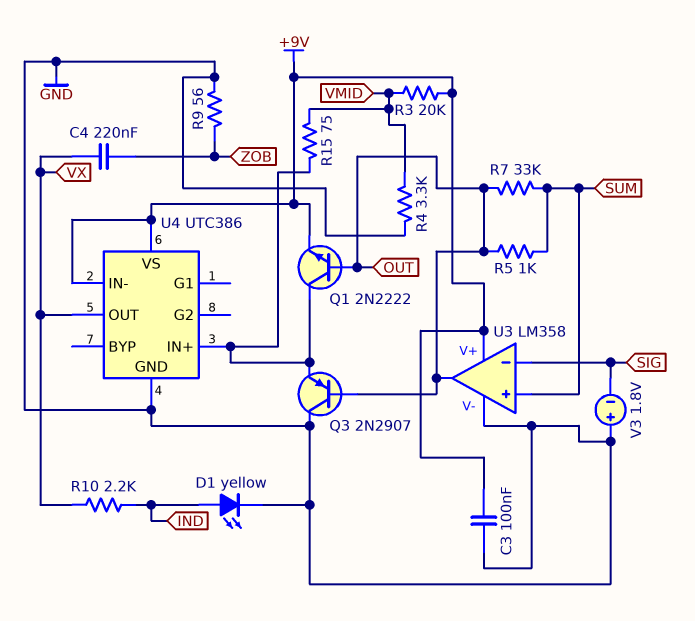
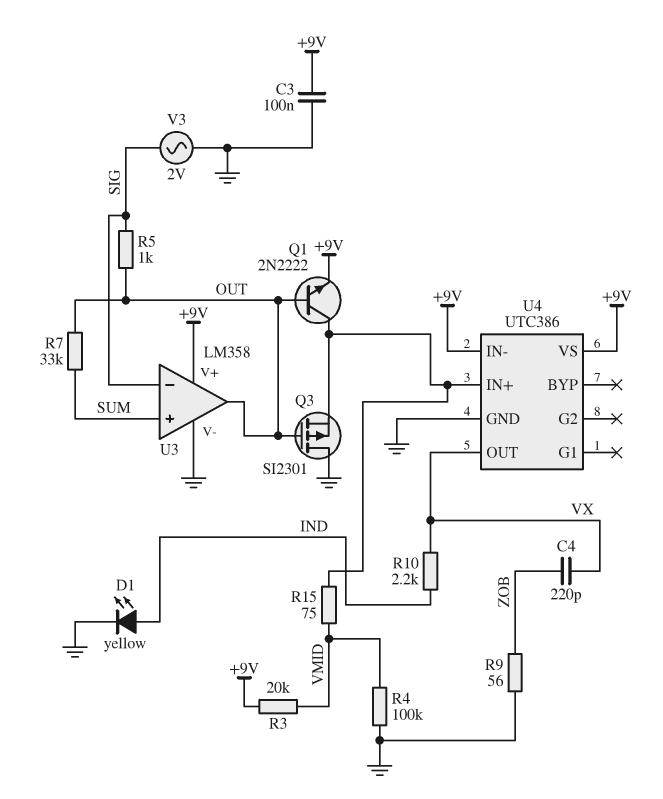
C4: 220nF (VX, ZOB) -> 220pF (VX, ZOB)
Q3: PNP 2N2907 (B OUT, C GND, E U4/IN+) -> PMOS SI2301 (G OUT, D GND, S U4/IN+)
R4: 3.3k (GND, VMID) -> 100k (GND, VMID)
R5: 1k (OUT, SUM) -> 1k (OUT, SIG)
V3: 1.8V (plus GND, minus SIG) -> AC 2V (GND, SIG)

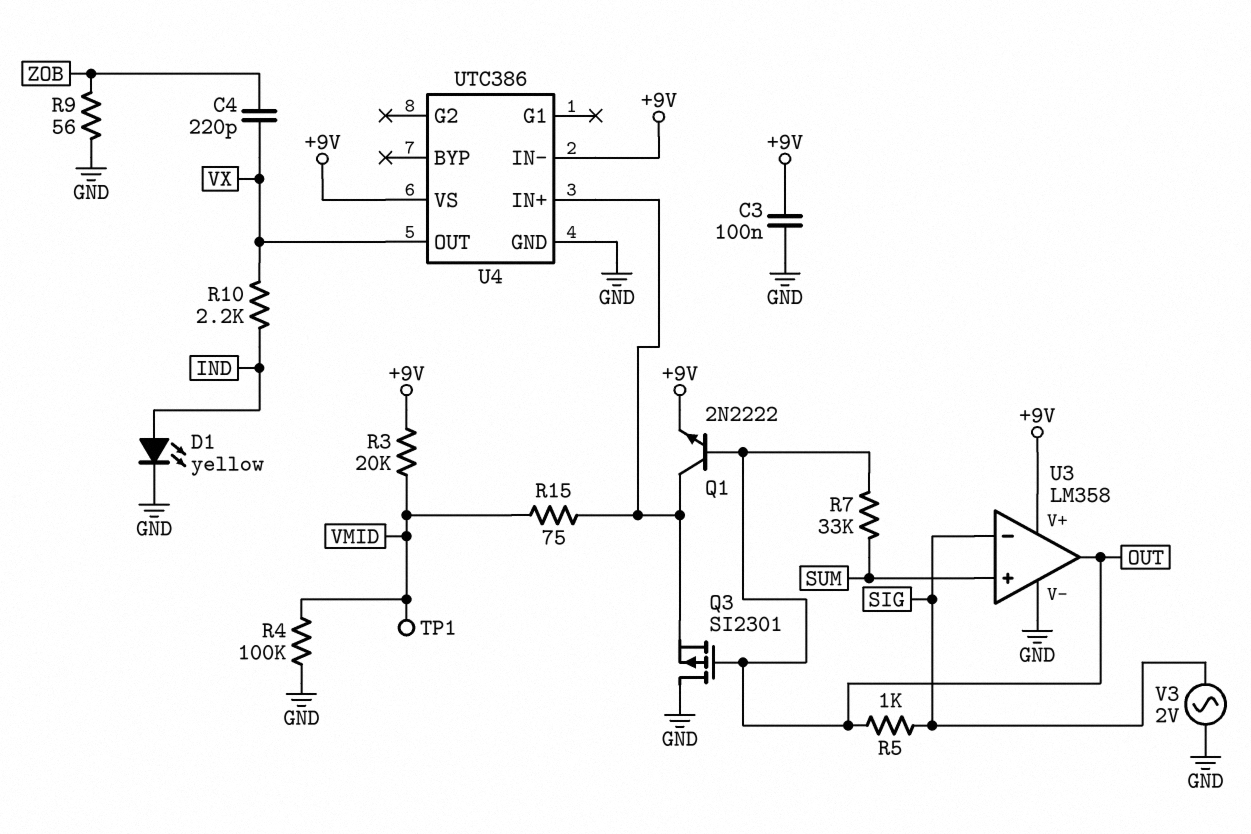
TP1: none -> test point (VMID)

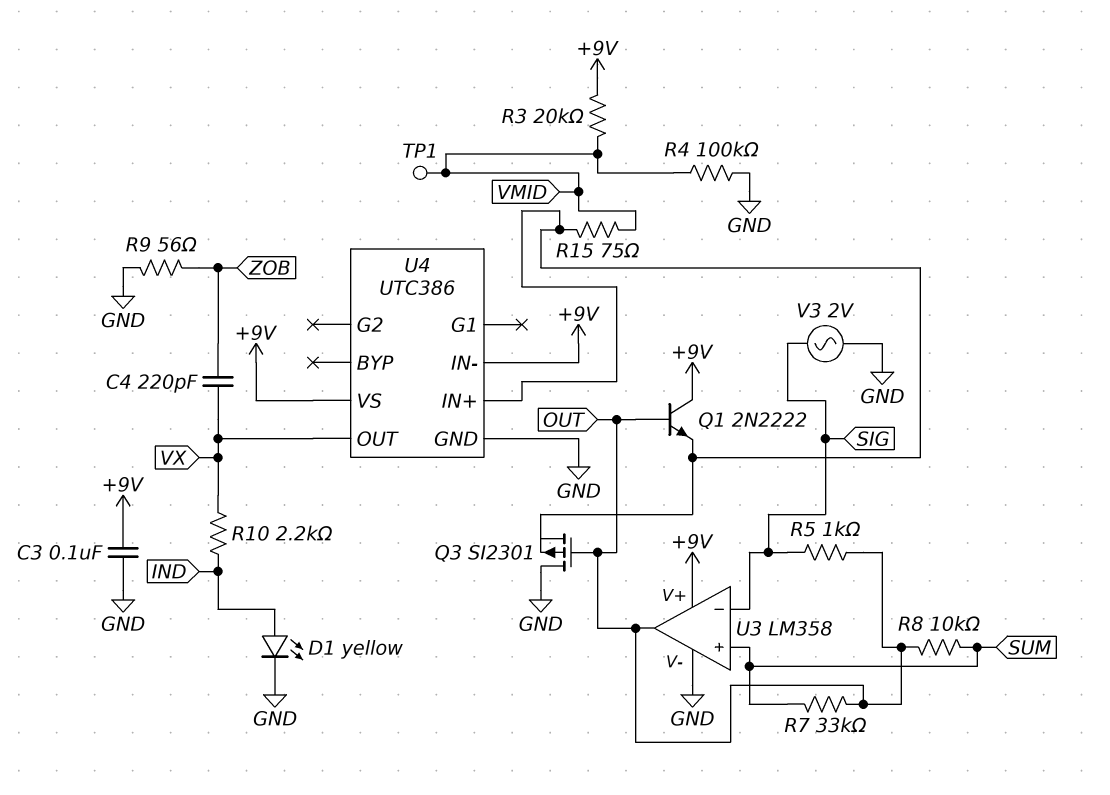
Q1: NPN 2N2222 (B OUT, C U4/IN+, E +9V) -> NPN 2N2222 (B OUT, C +9V, E U4/IN+)
R8: none -> 10k (OUT, SUM)

